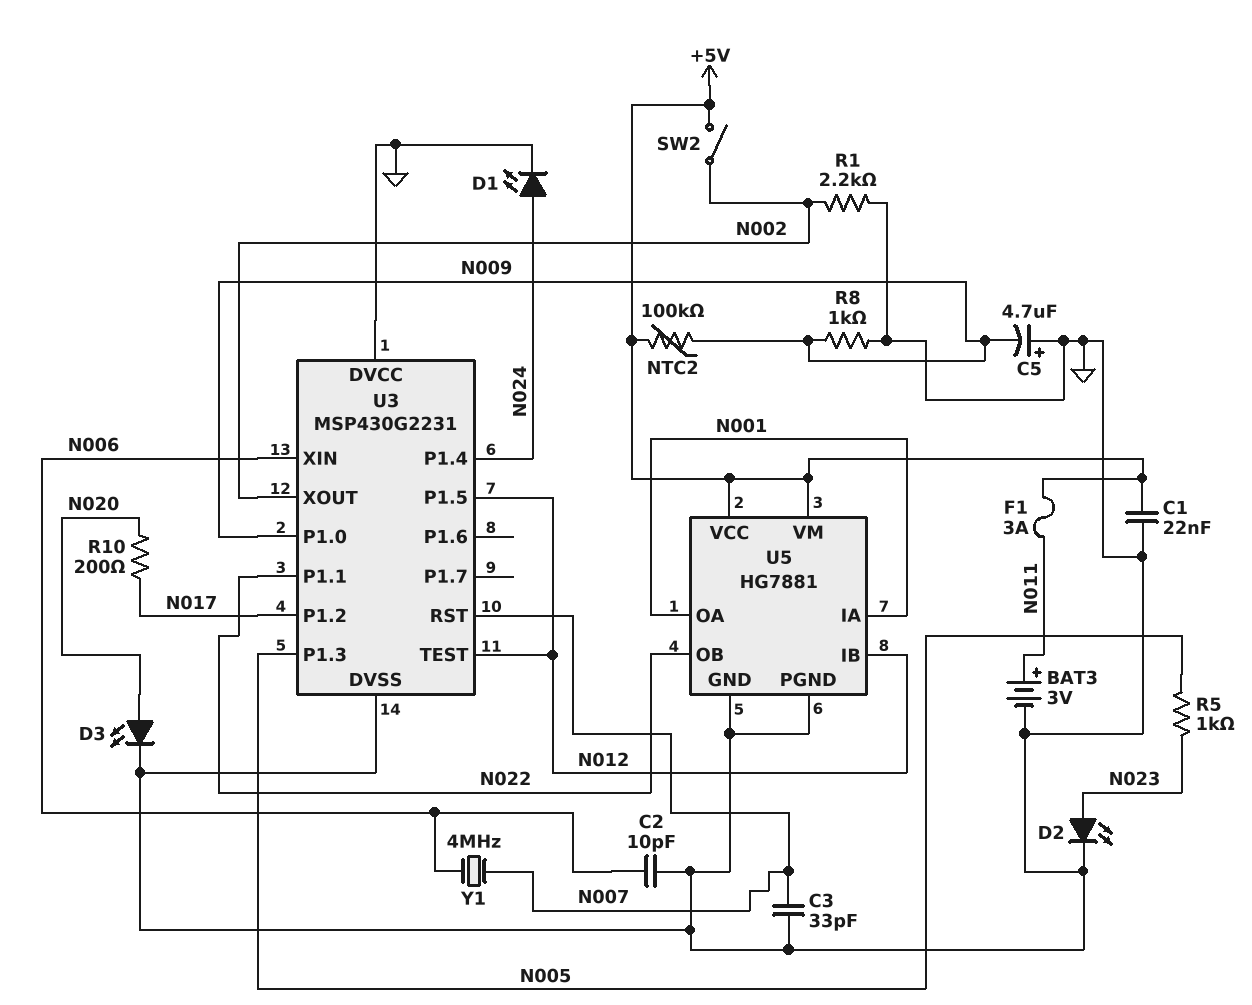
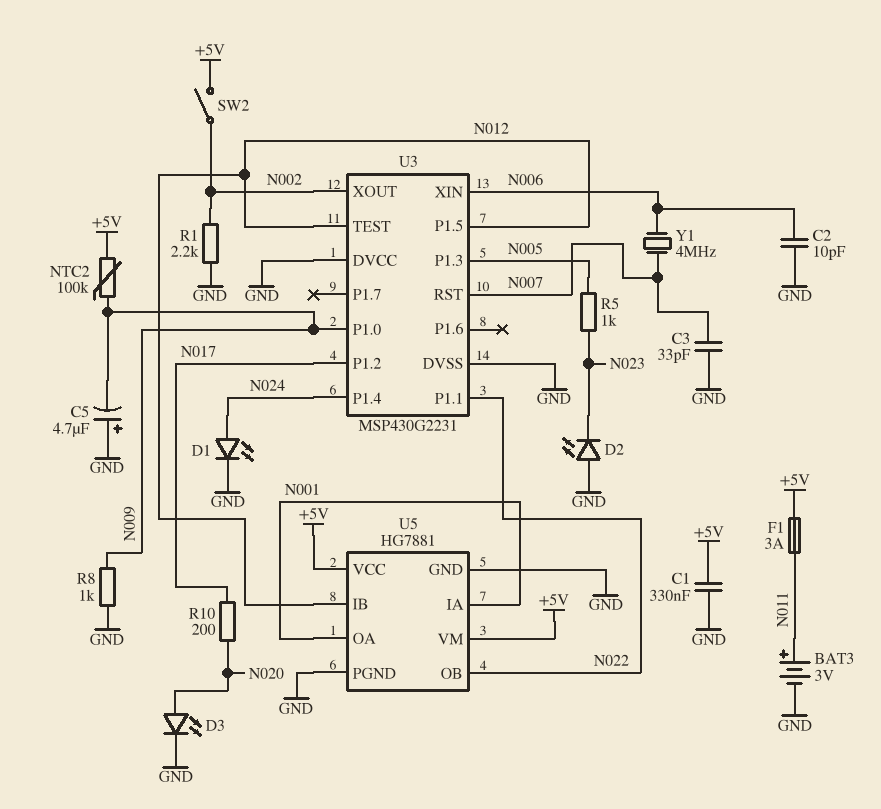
C1: 22nF (+5V, GND) -> 330nF (+5V, GND)
D2: LED (A N023, K GND) -> LED (A GND, K N023)

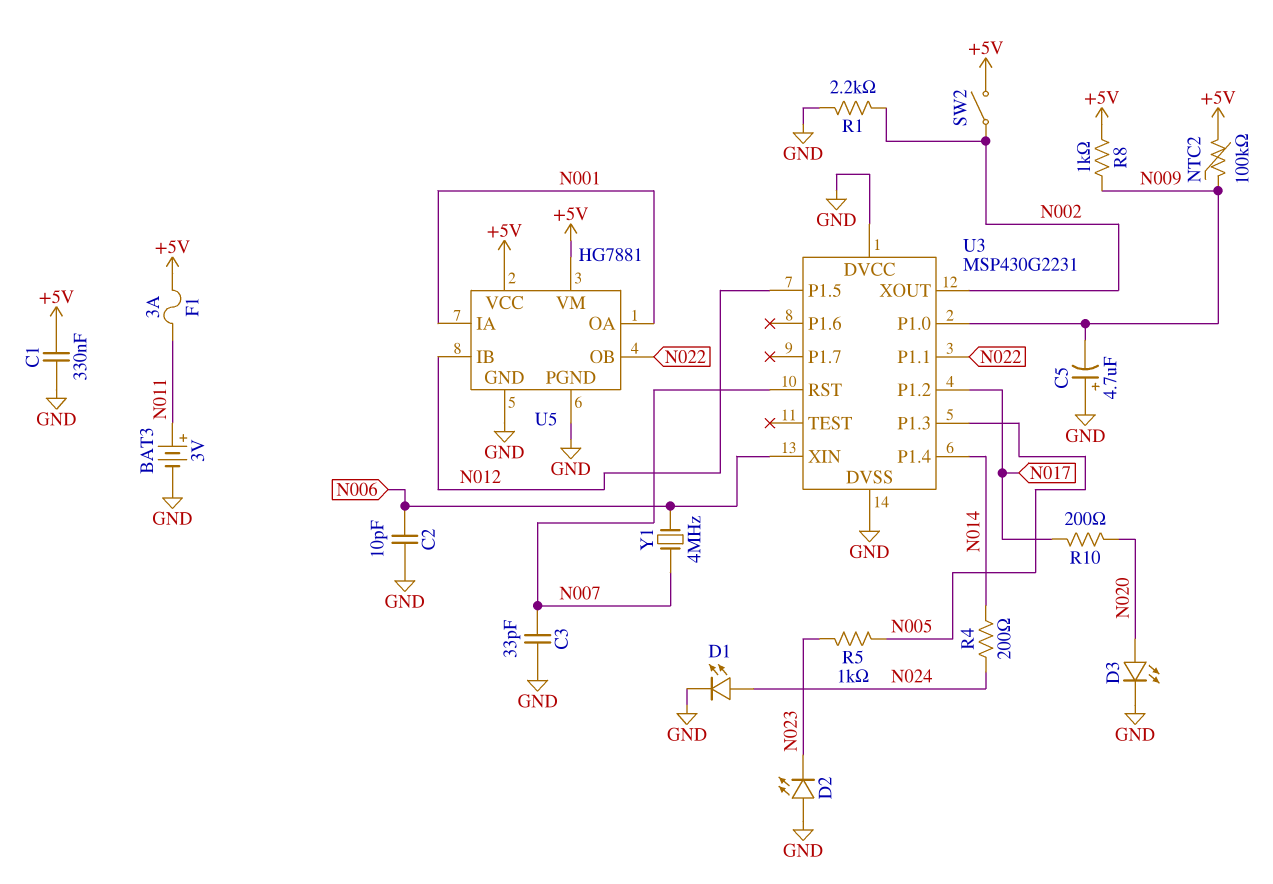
R4: none -> 200 (N014, N024)
R8: 1k (GND, N009) -> 1k (+5V, N009)
U3 pin P1.4: N024 -> N014
U3 pin TEST: N012 -> none

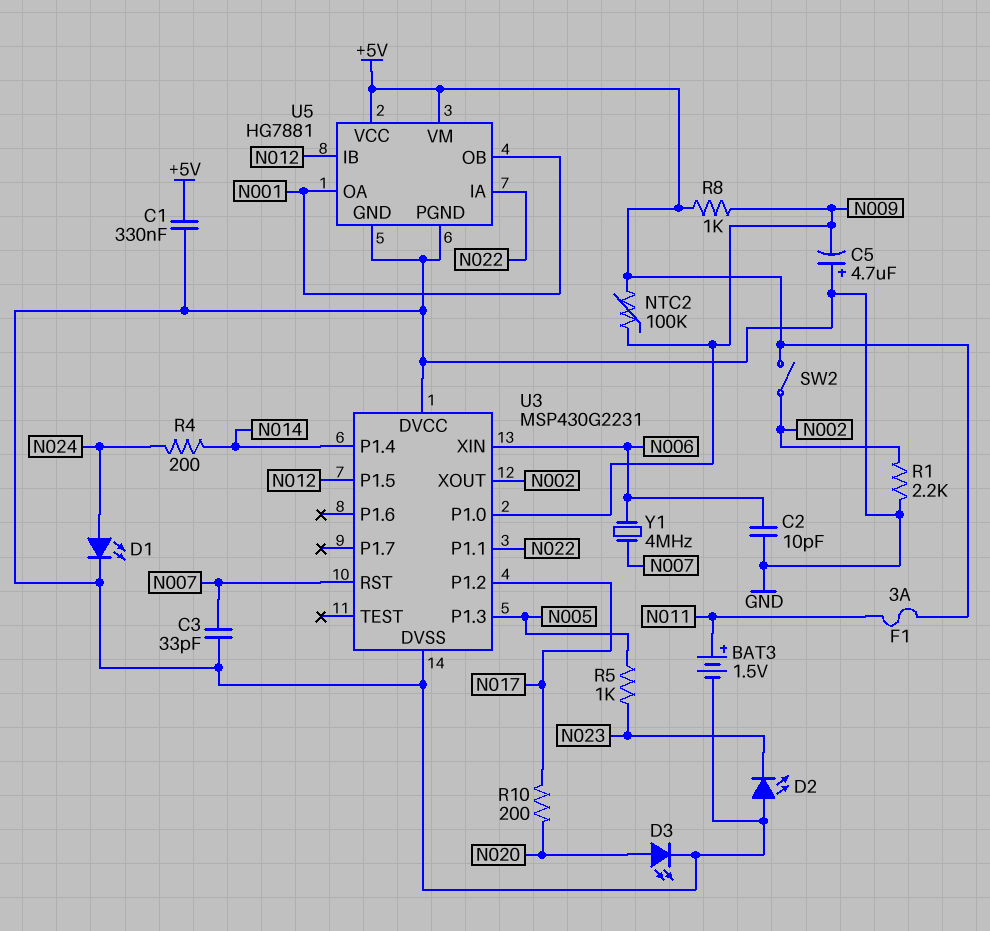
BAT3: 3V (plus N011, minus GND) -> 1.5V (plus N011, minus GND)
U5 pin IA: N001 -> N022
U5 pin OB: N022 -> N001

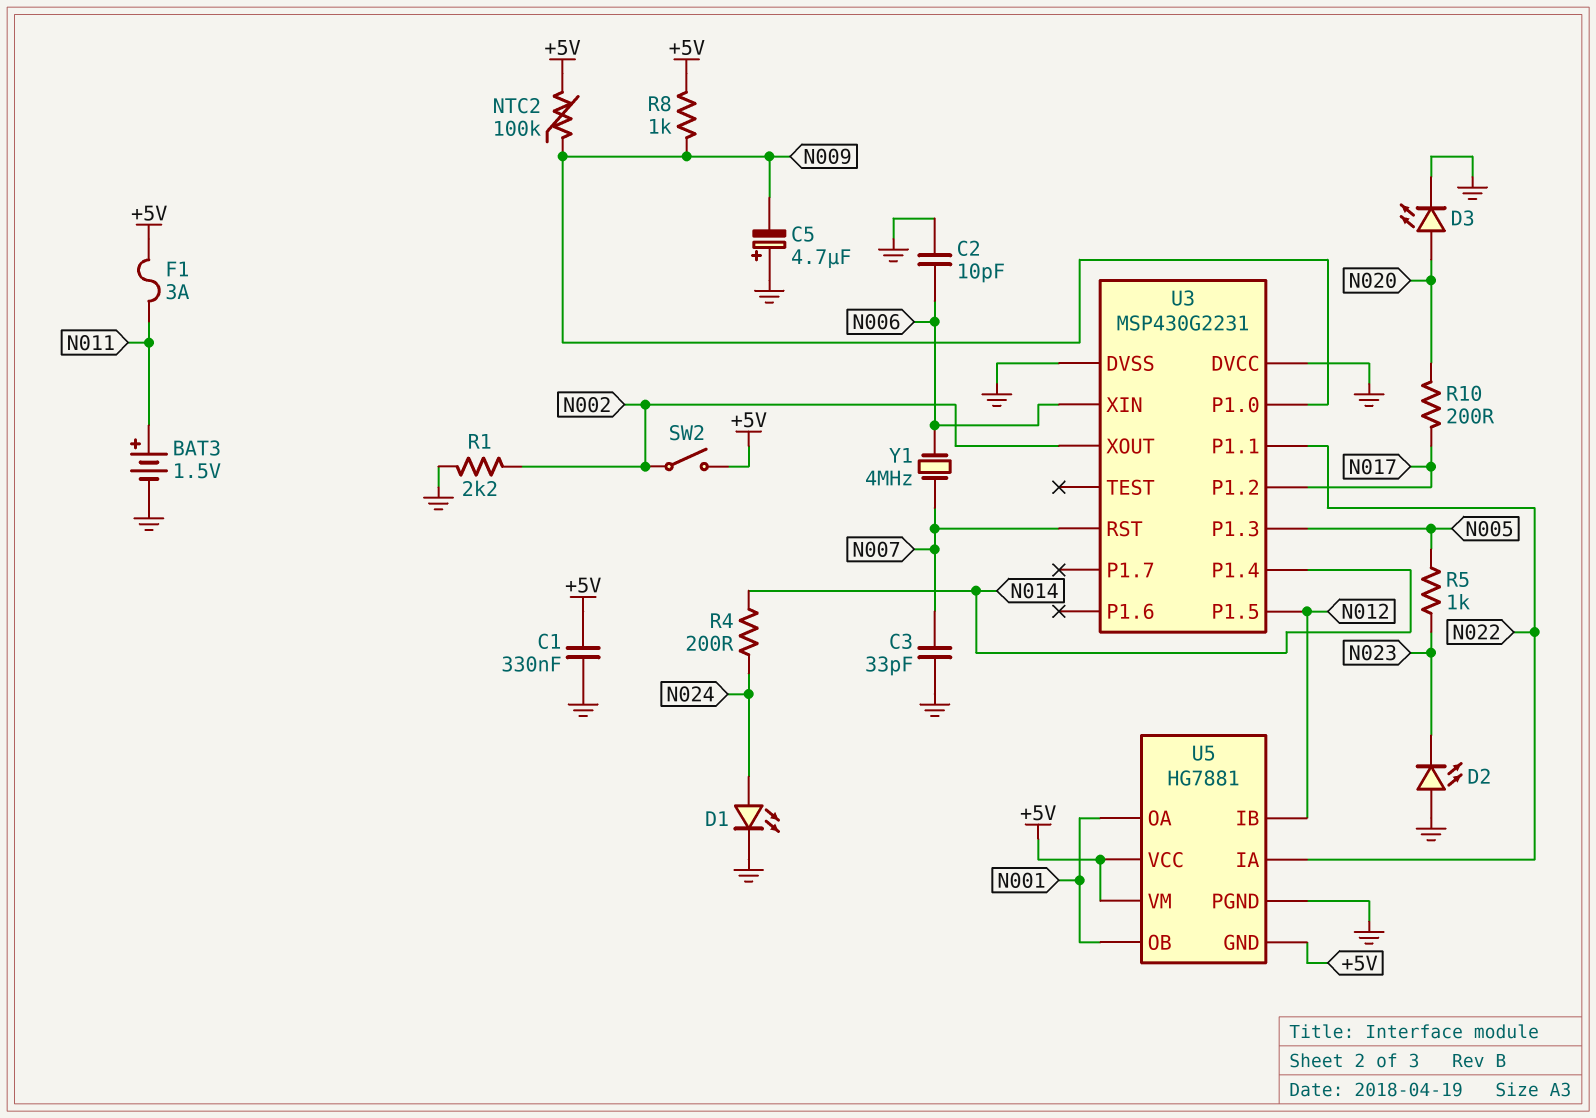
U5 pin GND: GND -> +5V

